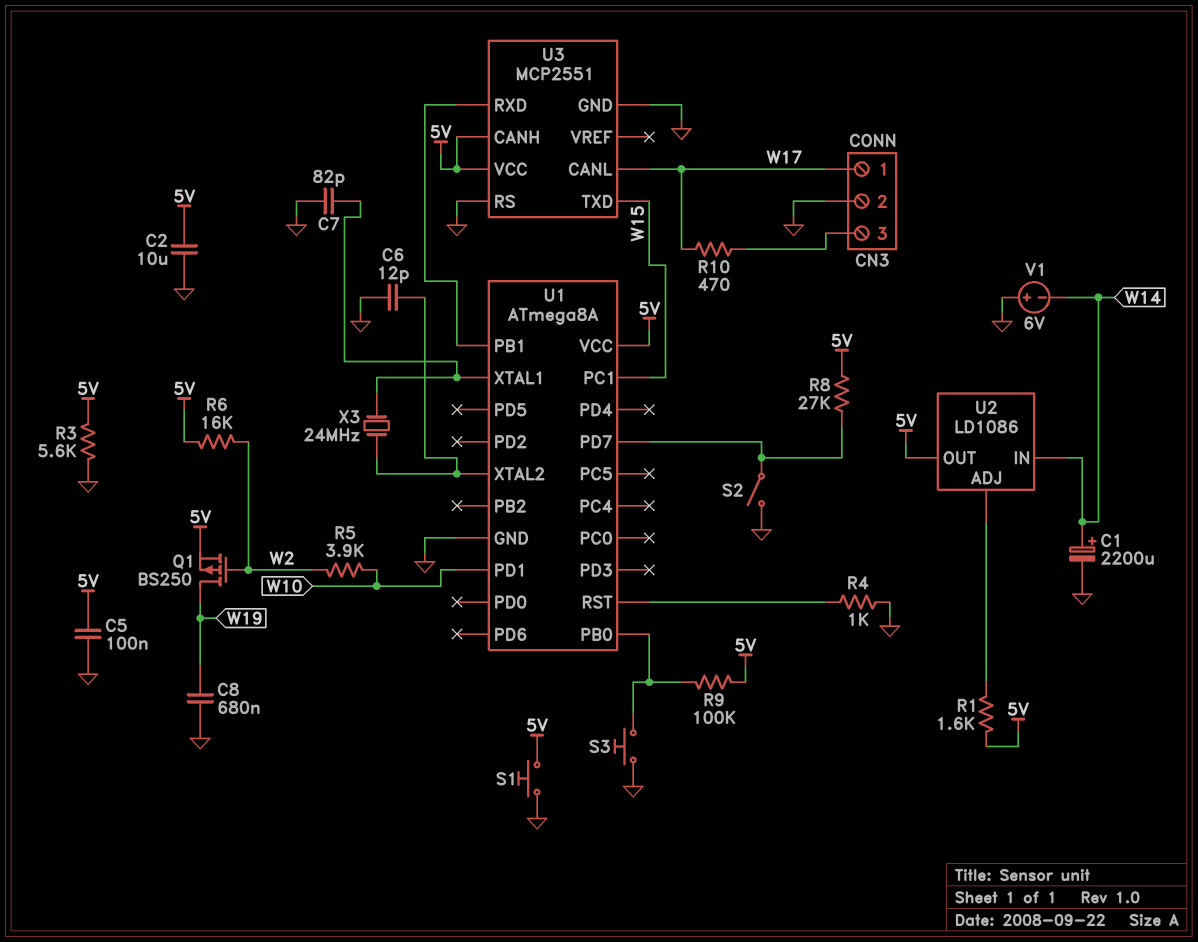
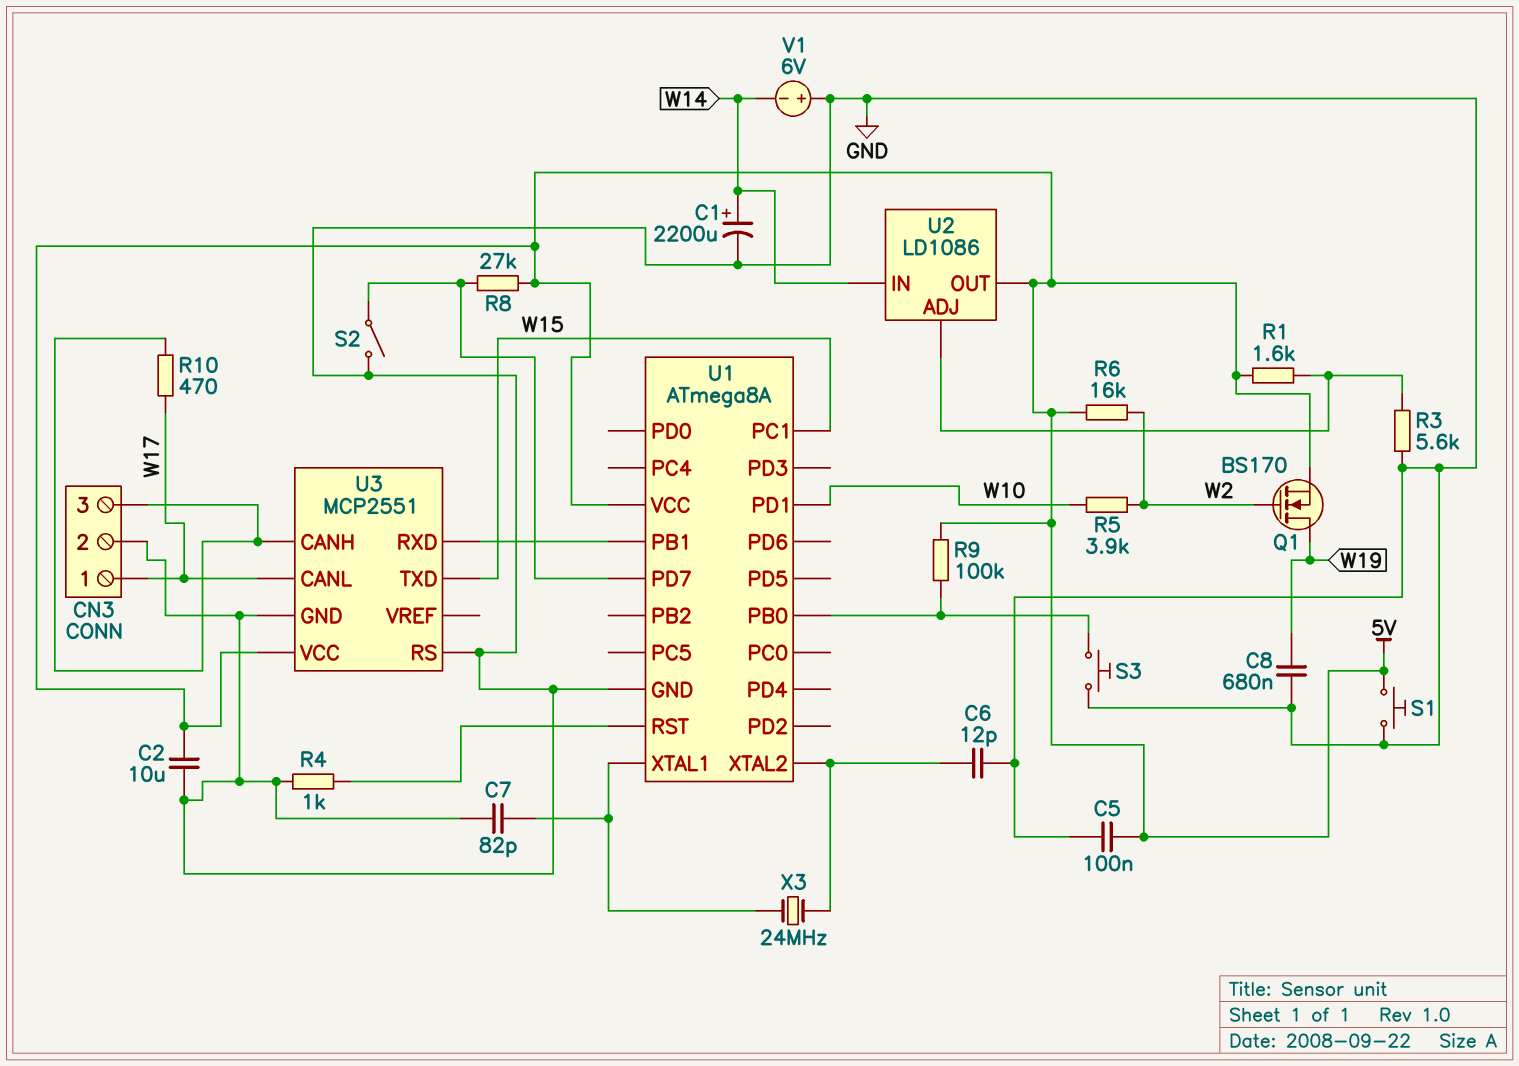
Q1: PMOS BS250 (G W2, D W19, S 5V) -> NMOS BS170 (G W2, D W19, S 5V)
R3: 5.6k (5V, GND) -> 5.6k (GND, U2/ADJ)
U3 pin CANH: 5V -> CN3/3

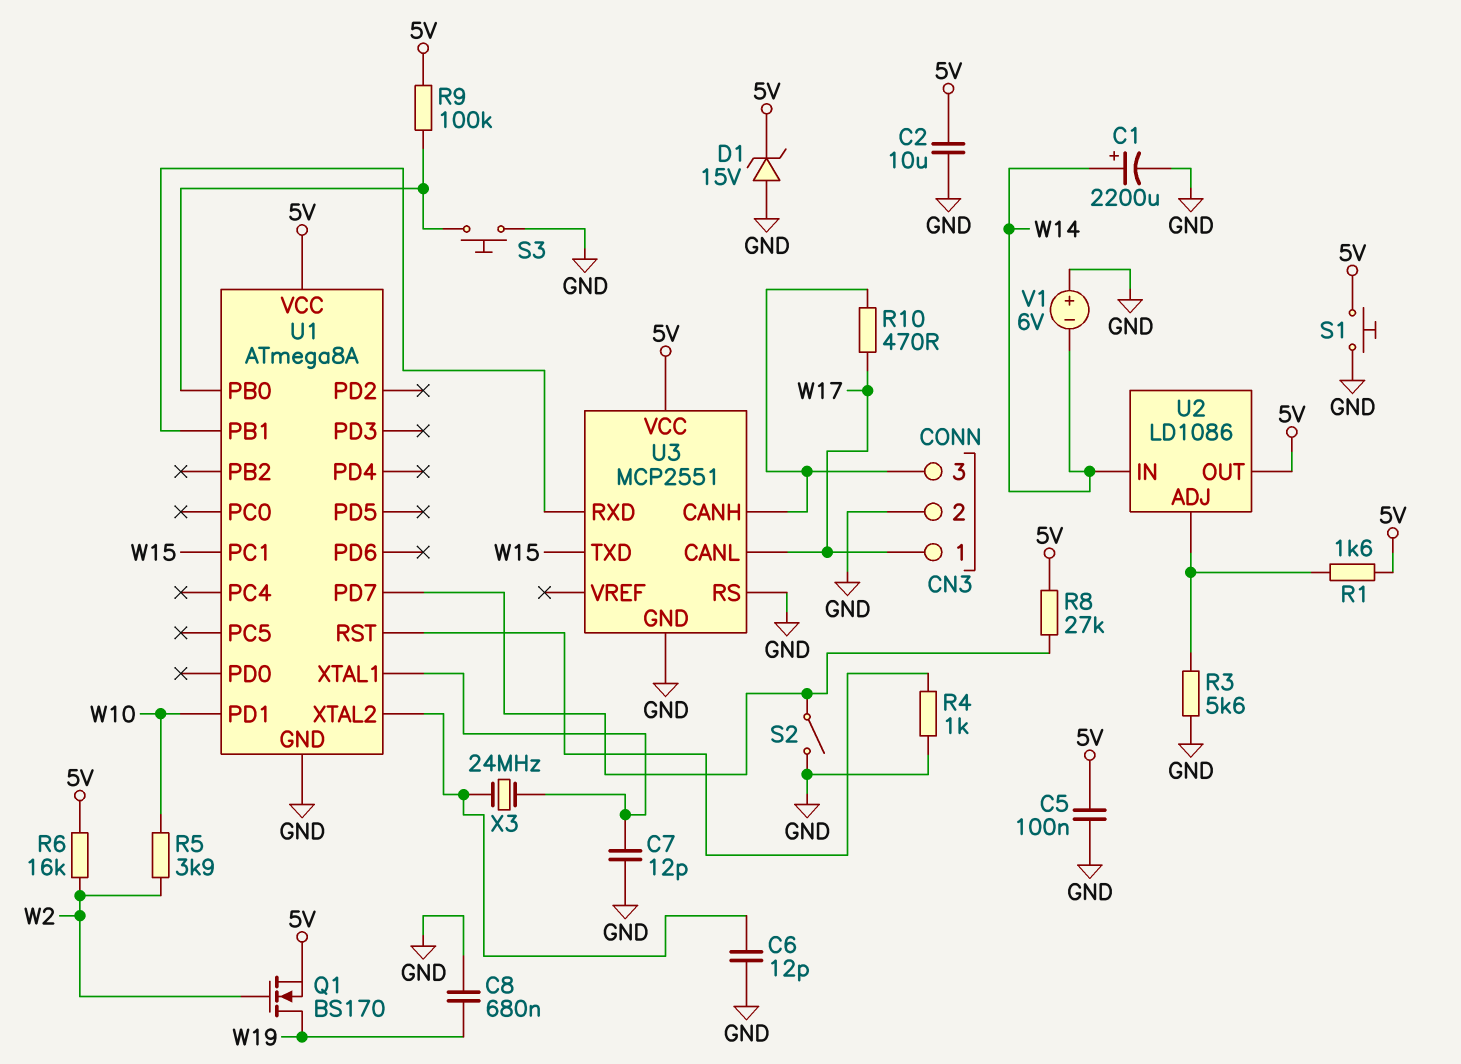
C7: 82pF (GND, U1/XTAL1) -> 12pF (GND, U1/XTAL1)
D1: none -> zener 15V (A GND, K 5V)

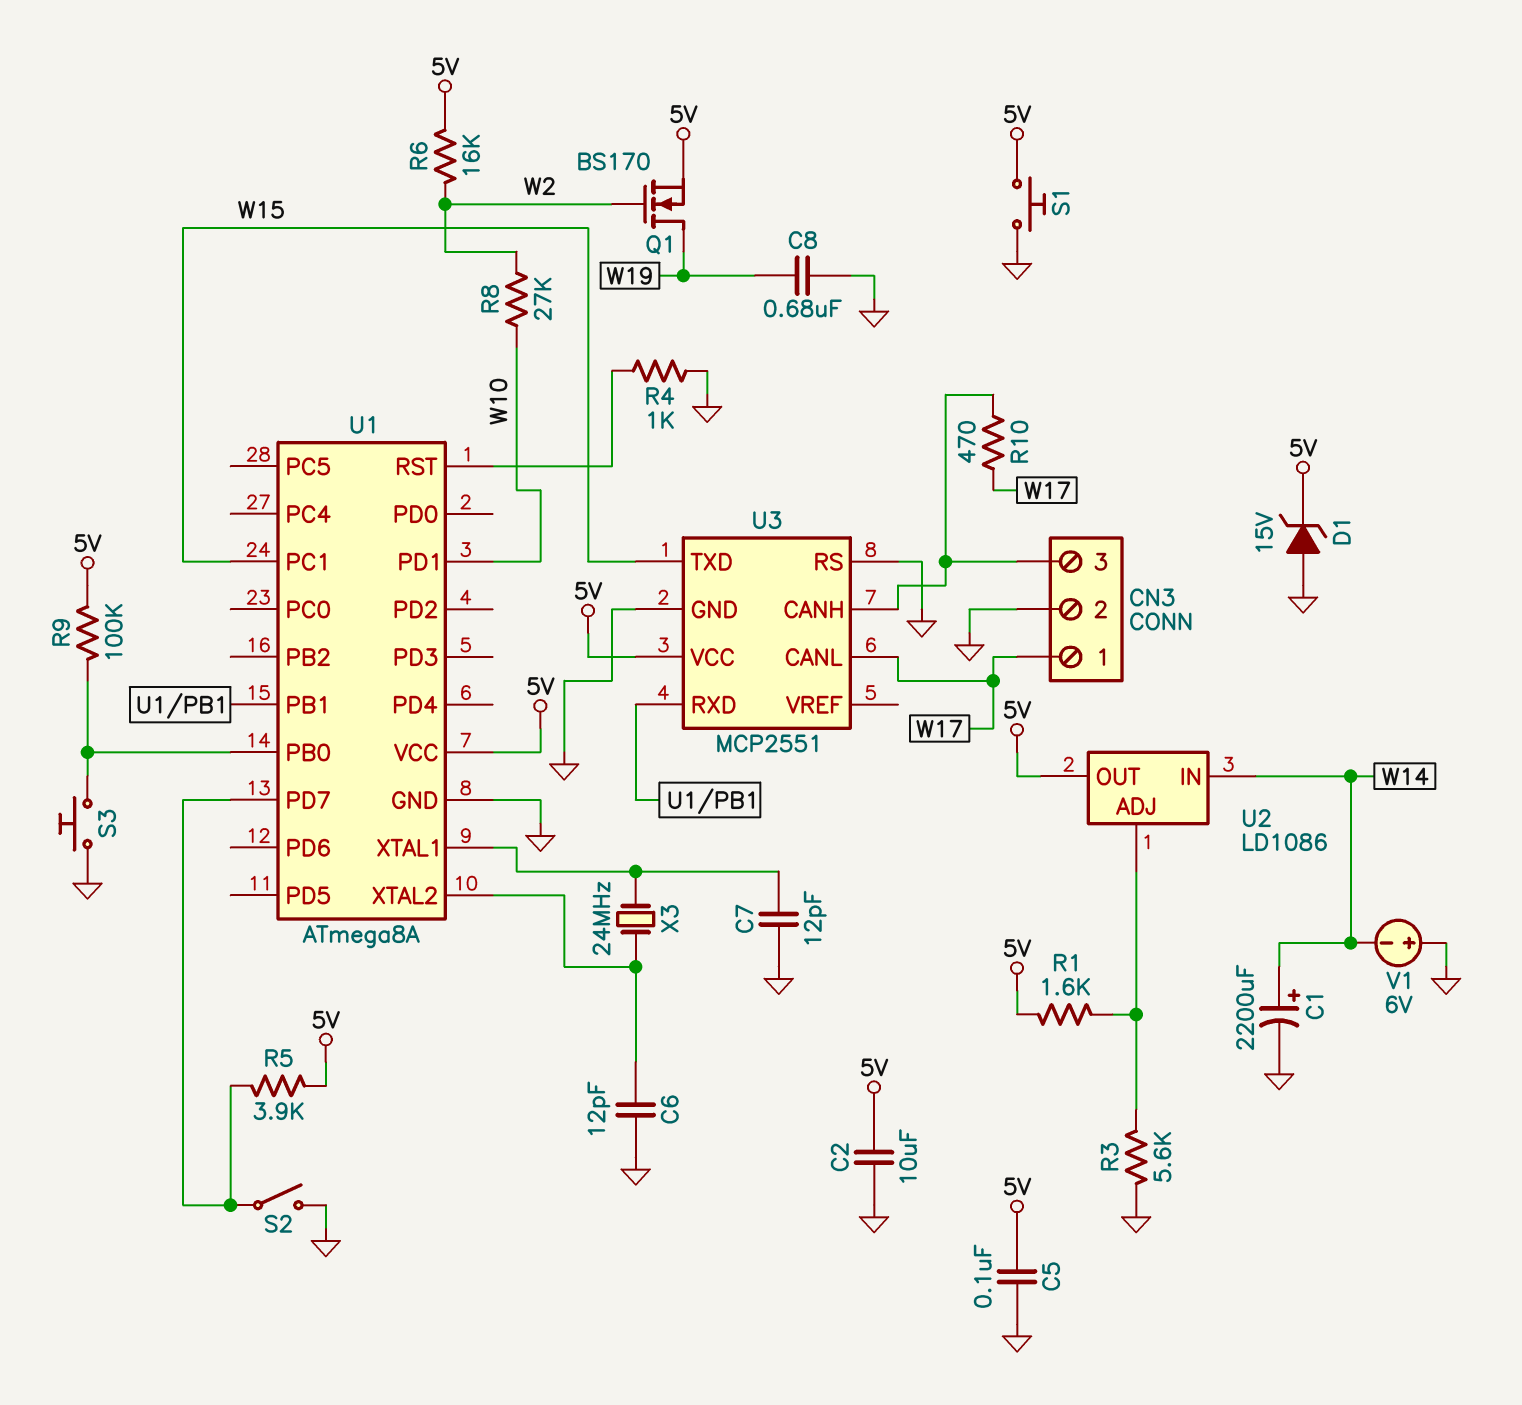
R5: 3.9k (W2, W10) -> 3.9k (5V, U1/PD7)
R8: 27k (5V, U1/PD7) -> 27k (W2, W10)

